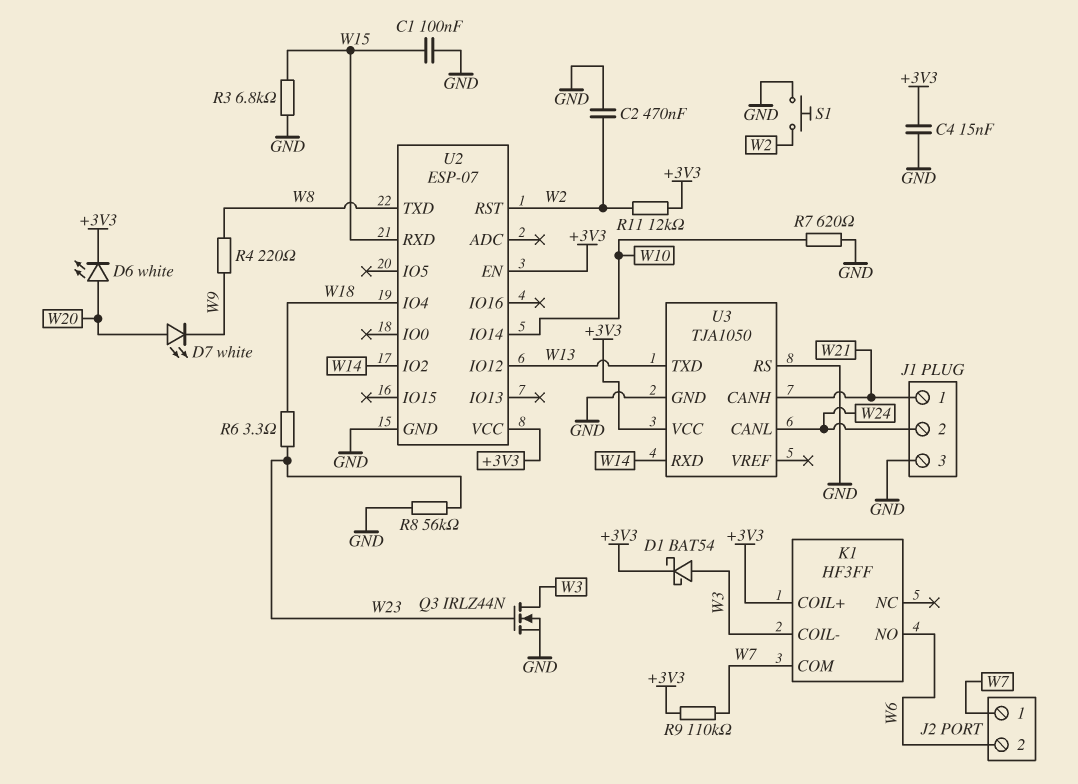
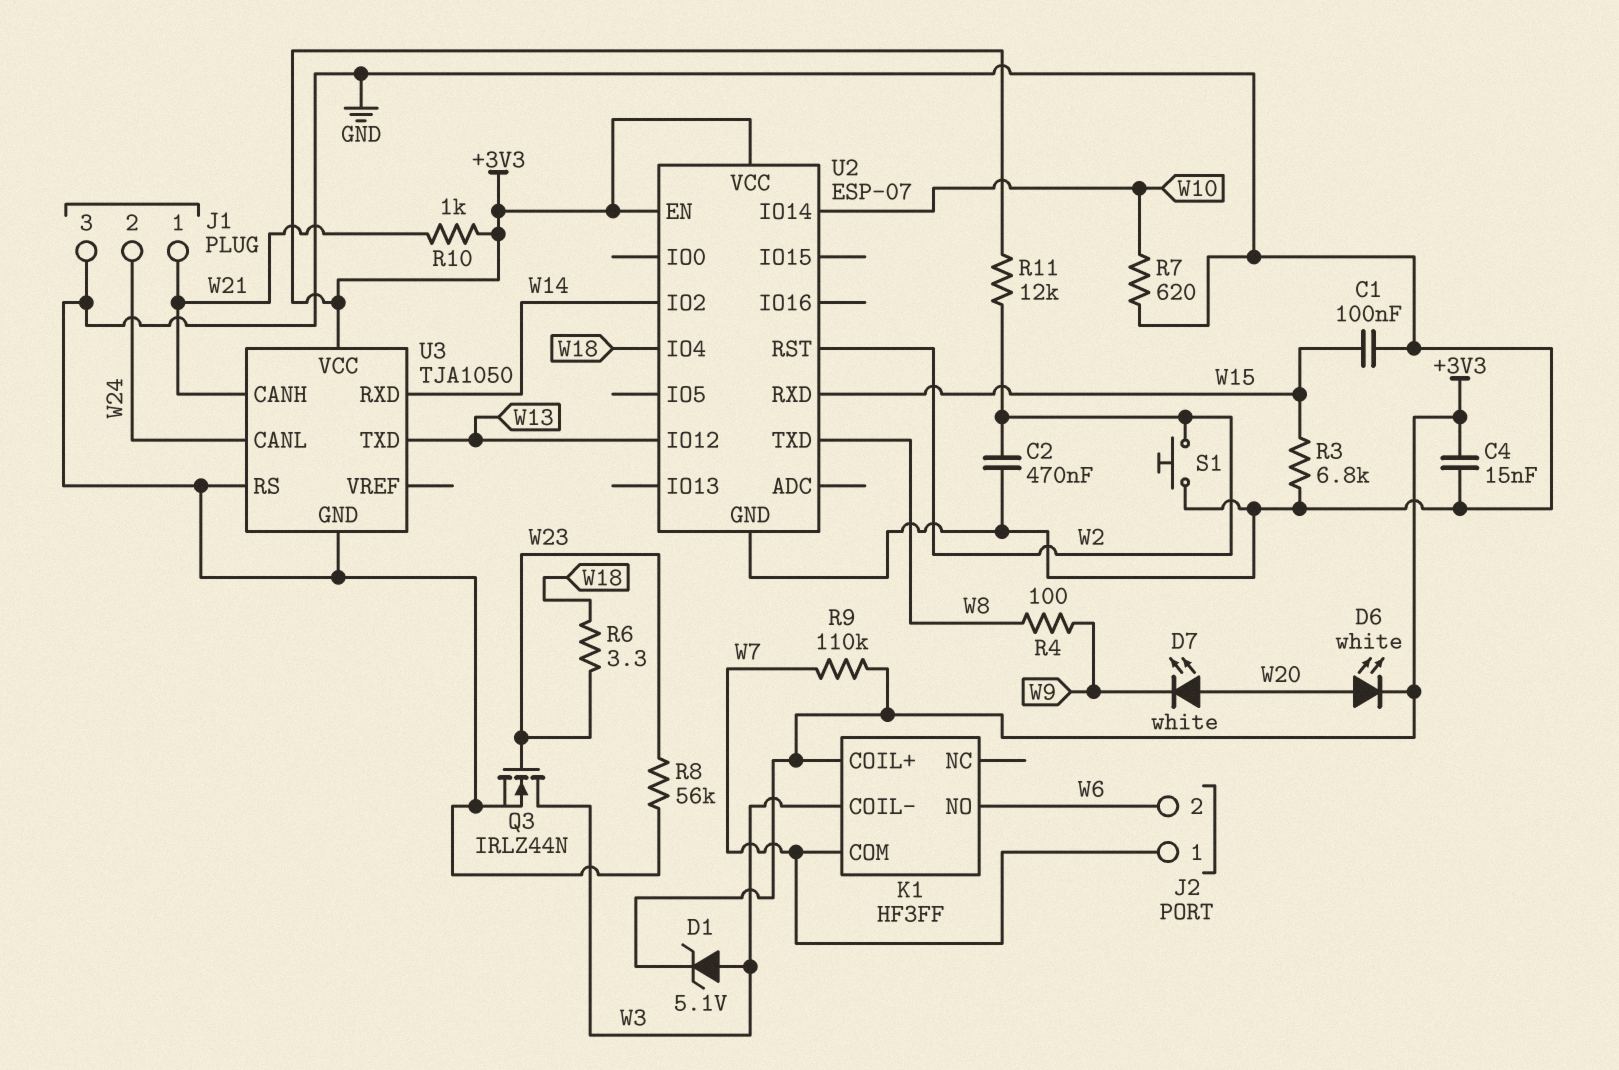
D1: schottky BAT54 (A W3, K +3V3) -> zener 5.1V (A W3, K +3V3)
R4: 220 (W8, W9) -> 100 (W8, W9)
R10: none -> 1k (+3V3, W21)

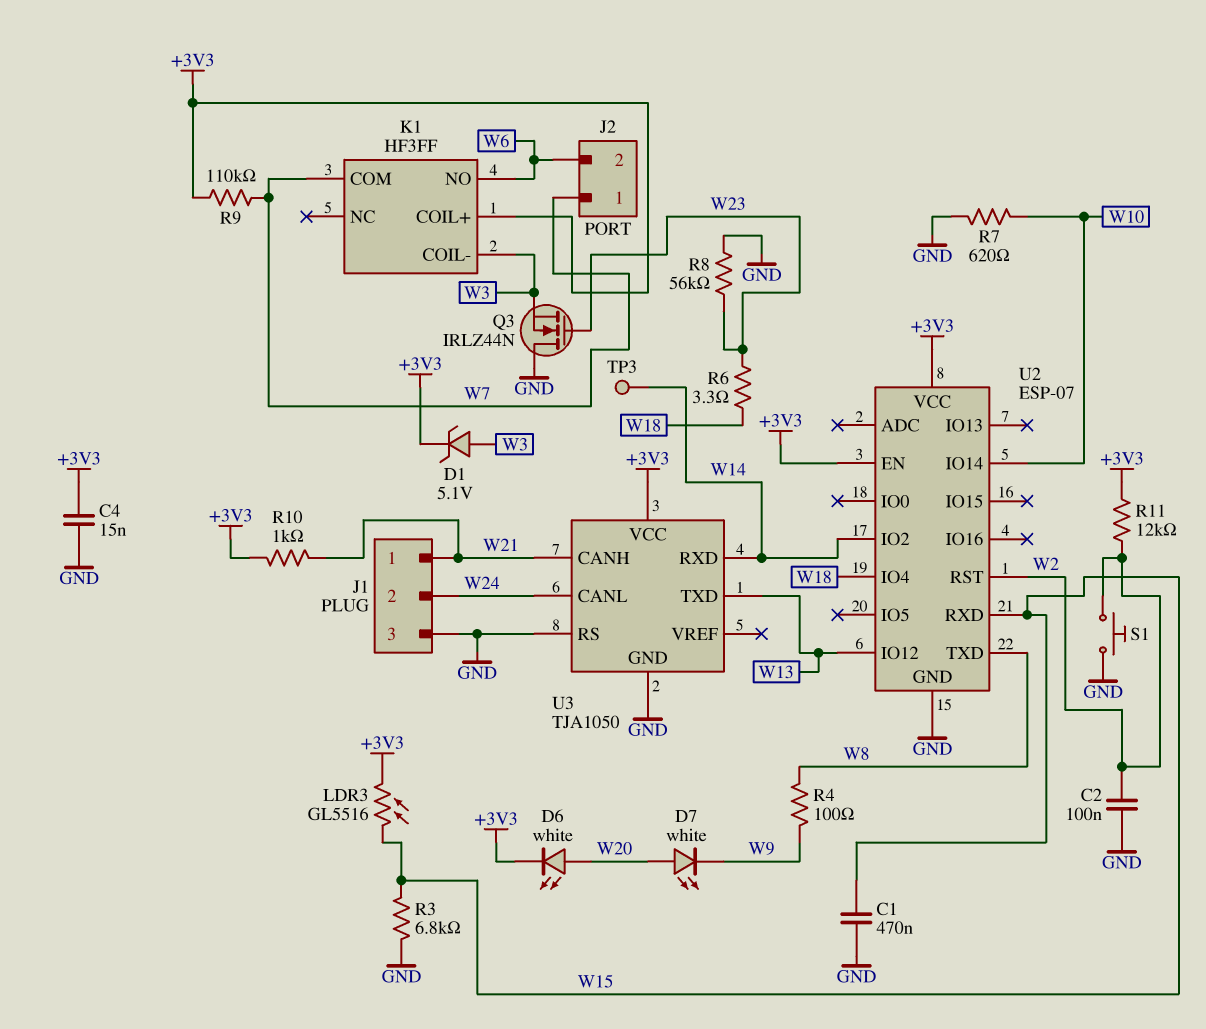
C1: 100nF (GND, W15) -> 470nF (GND, W15)
C2: 470nF (GND, W2) -> 100nF (GND, W2)
LDR3: none -> GL5516 (+3V3, W15)
Q3: NMOS IRLZ44N (G W23, D W3, S GND) -> NMOS IRLZ44N (G W23, D GND, S W3)
TP3: none -> test point (W14)

